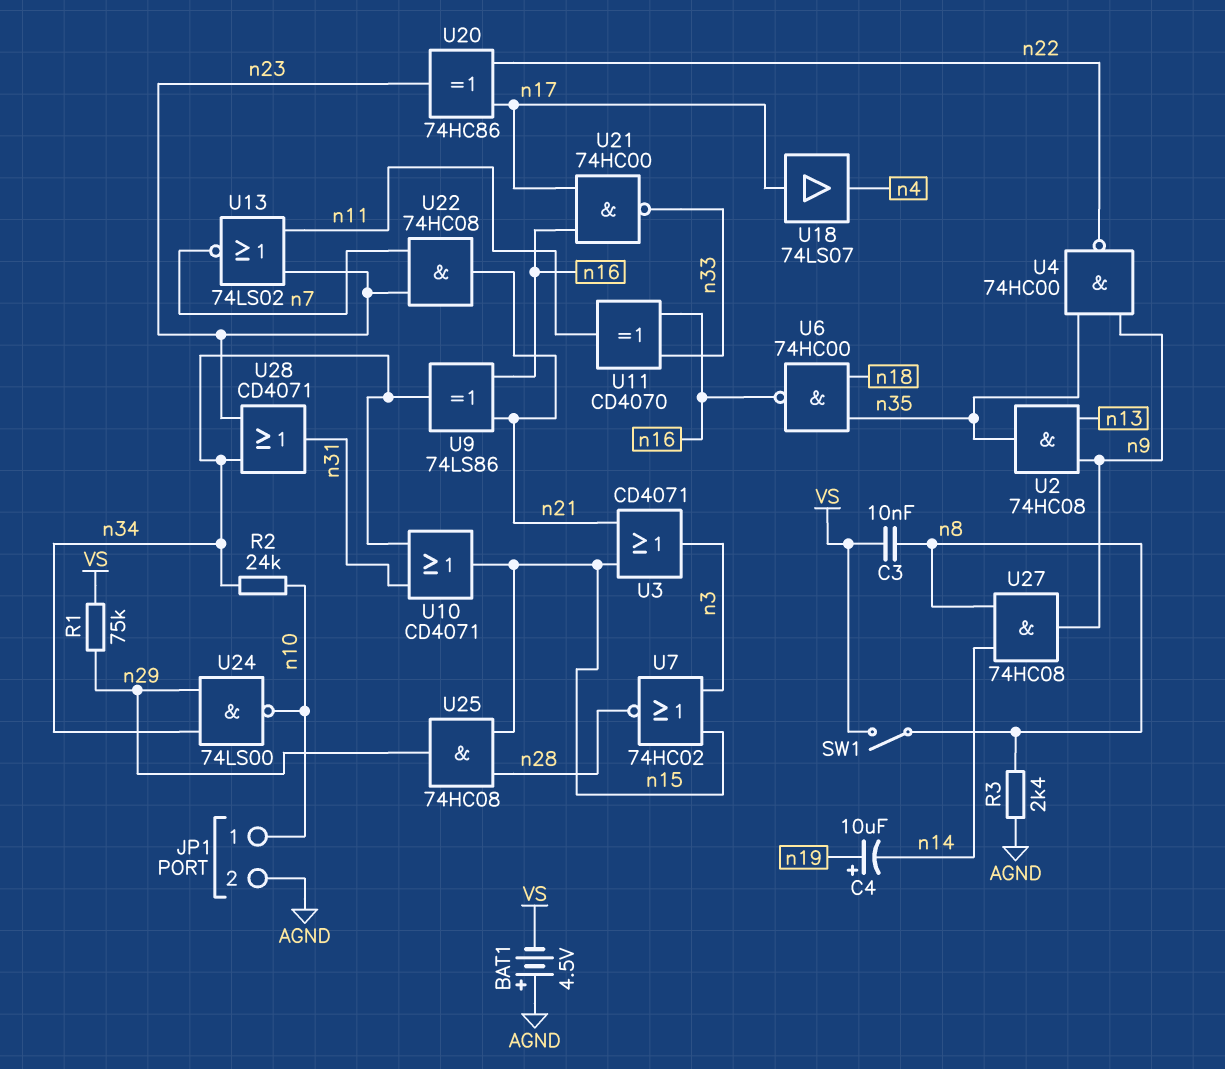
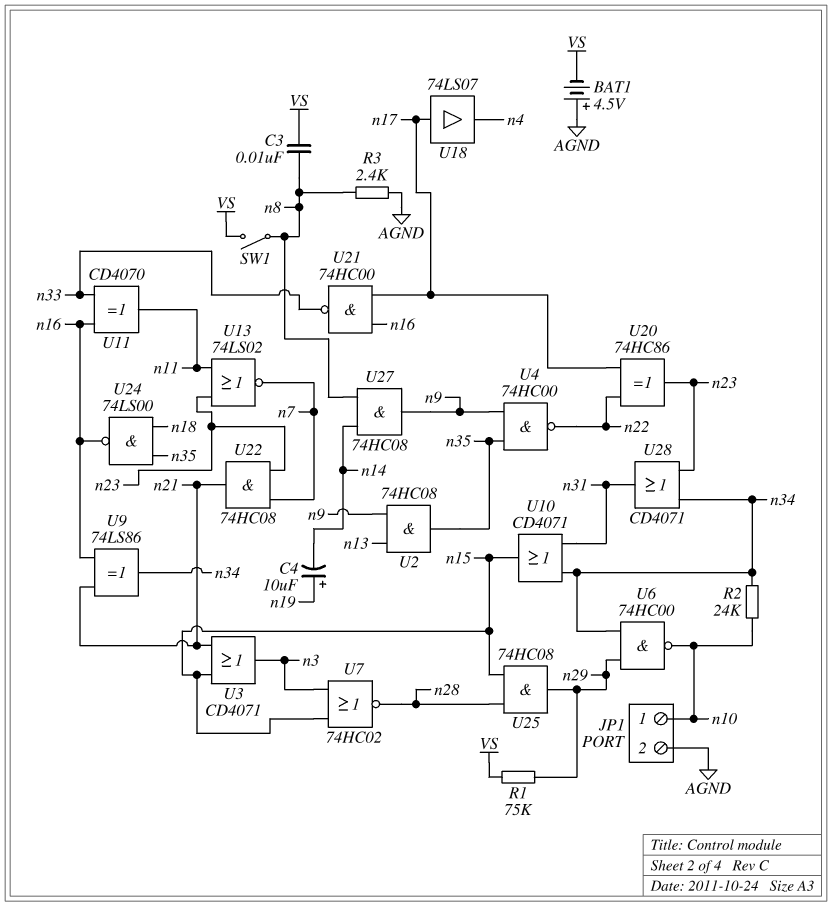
U6: NAND 74HC00 (in n18, in n35, out n16) -> NAND 74HC00 (in n29, in n34, out n10)
U24: NAND 74LS00 (in n29, in n34, out n10) -> NAND 74LS00 (in n18, in n35, out n16)

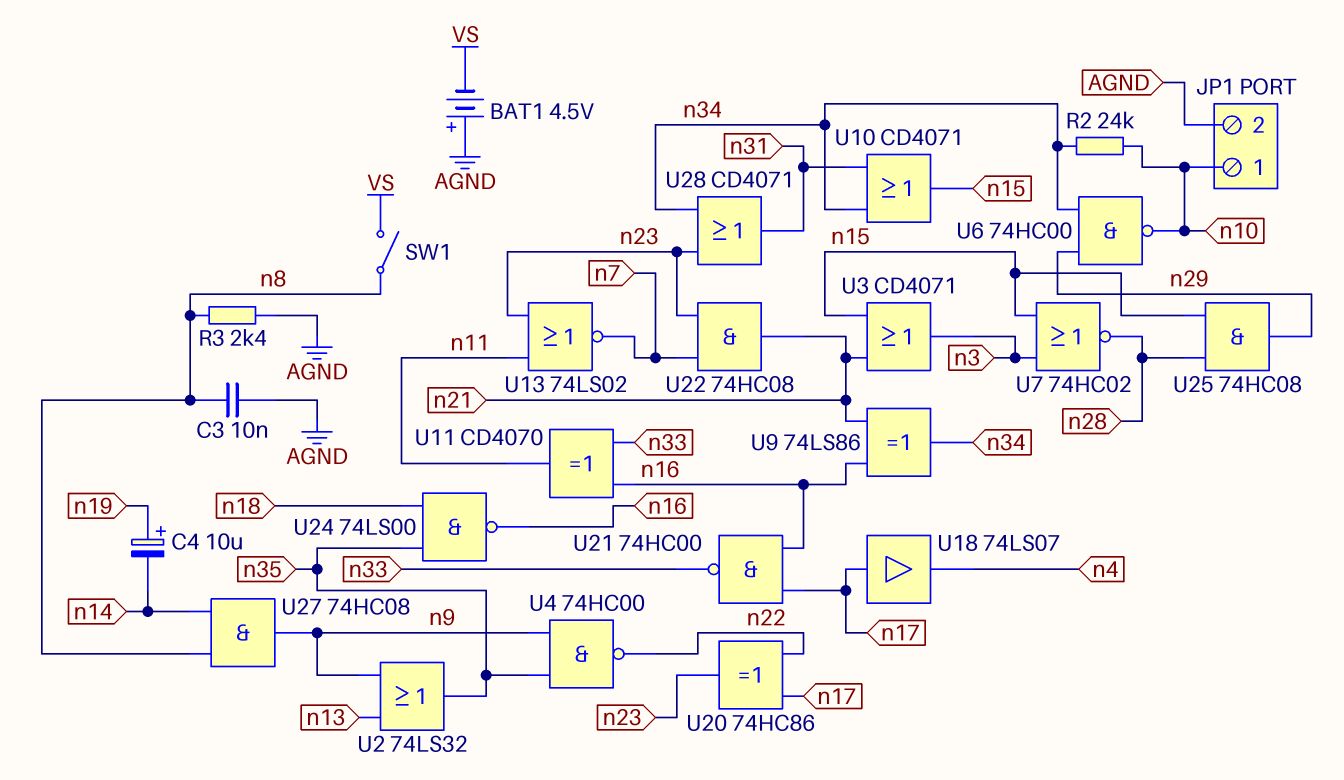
C3: 10nF (VS, n8) -> 10nF (AGND, n8)
R1: 75k (VS, n29) -> none
U2: AND 74HC08 (in n9, in n13, out n35) -> OR 74LS32 (in n9, in n13, out n35)

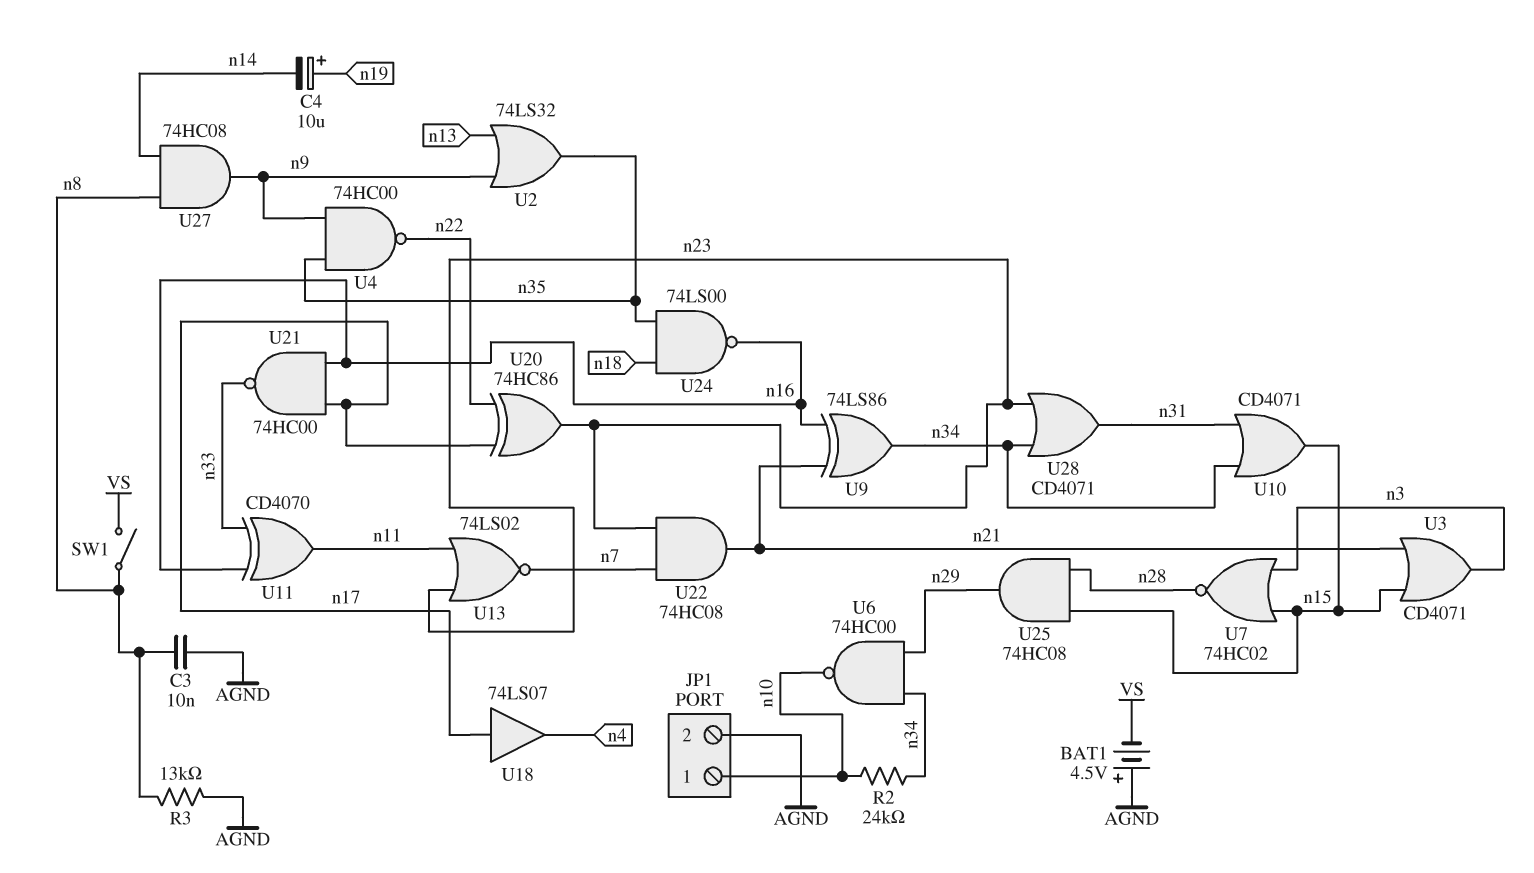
R3: 2.4k (AGND, n8) -> 13k (AGND, n8)

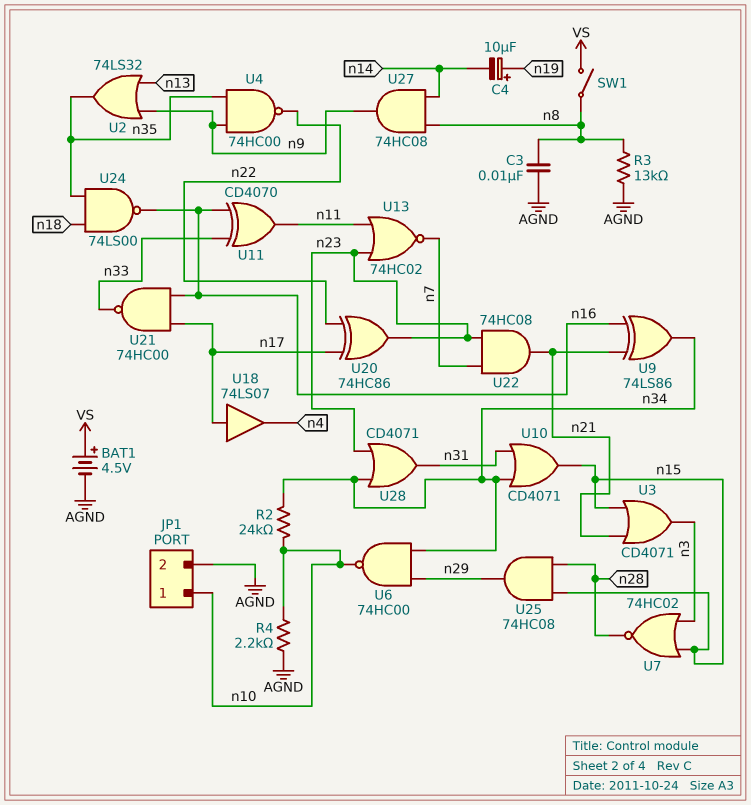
BAT1: 4.5V (plus AGND, minus VS) -> 4.5V (plus VS, minus AGND)
R4: none -> 2.2k (AGND, n10)
U13: NOR 74LS02 (in n11, in n23, out n7) -> NOR 74HC02 (in n11, in n23, out n7)

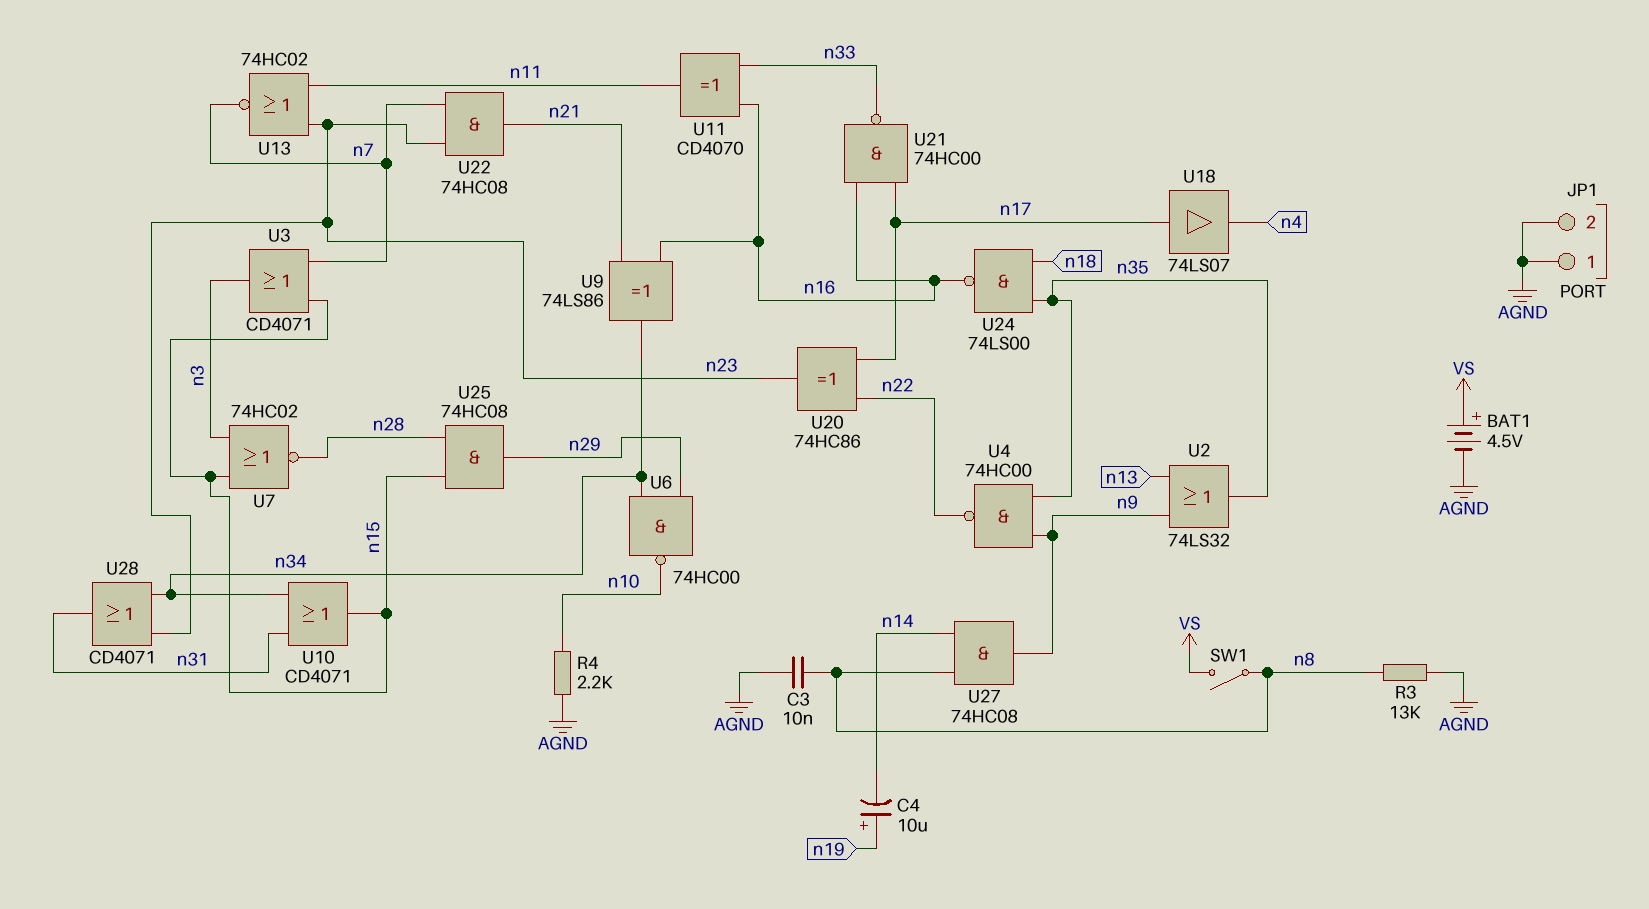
JP1 pin 1: n10 -> AGND
R2: 24k (n10, n34) -> none
U3: OR CD4071 (in n15, in n21, out n3) -> OR CD4071 (in n7, in n15, out n3)

